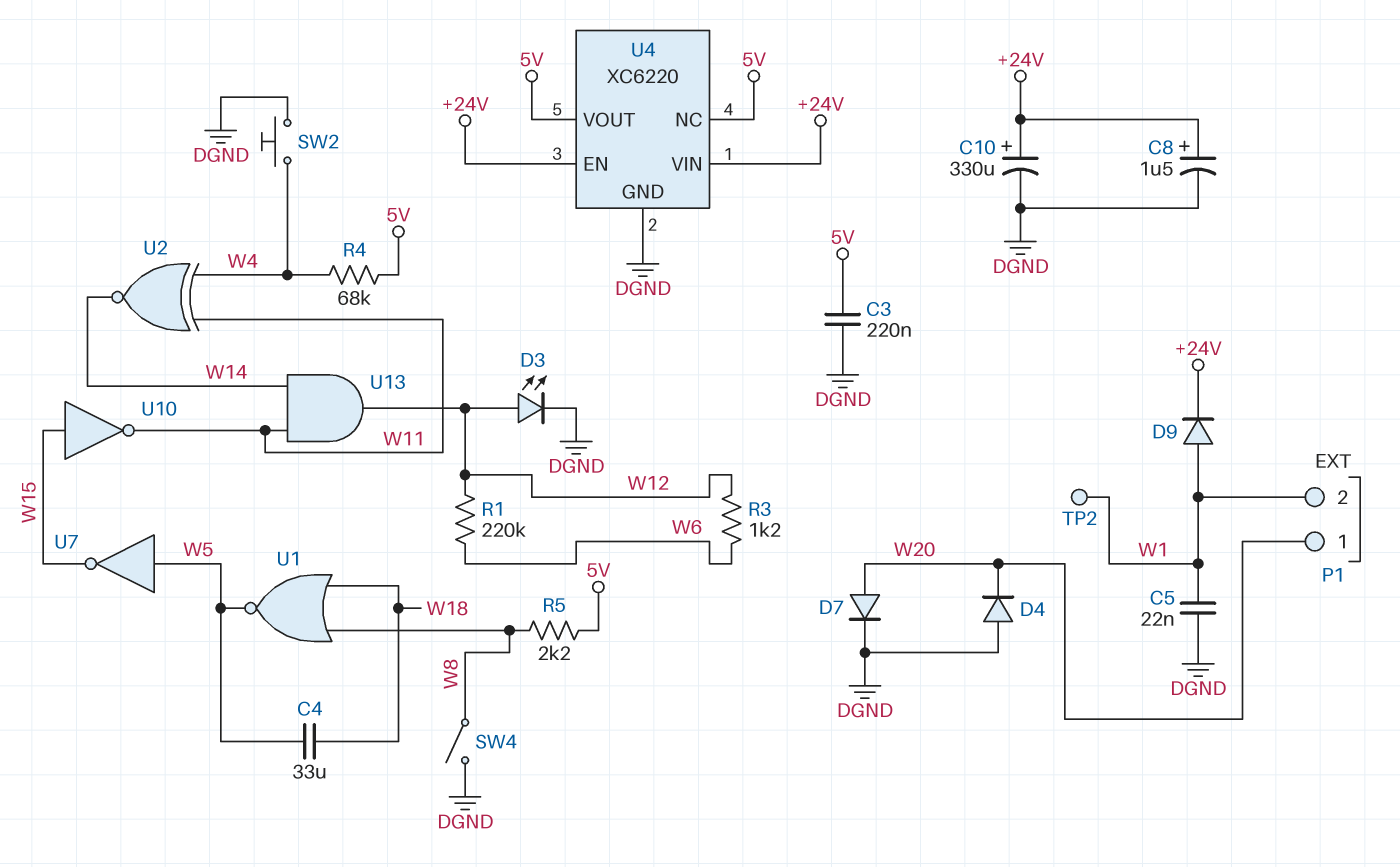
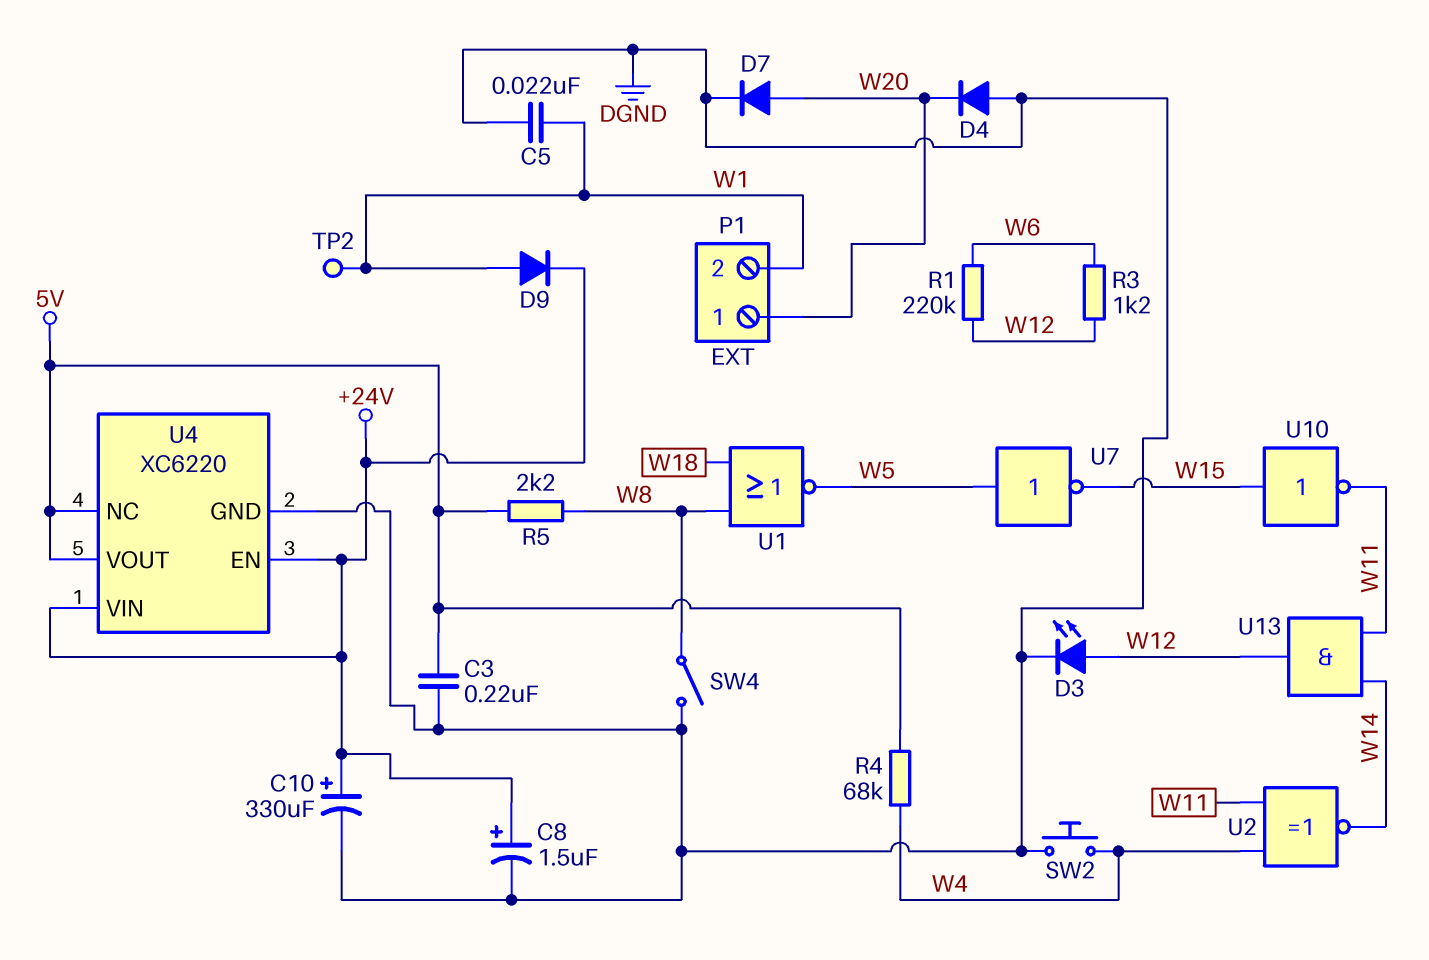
C4: 33uF (W5, W18) -> none

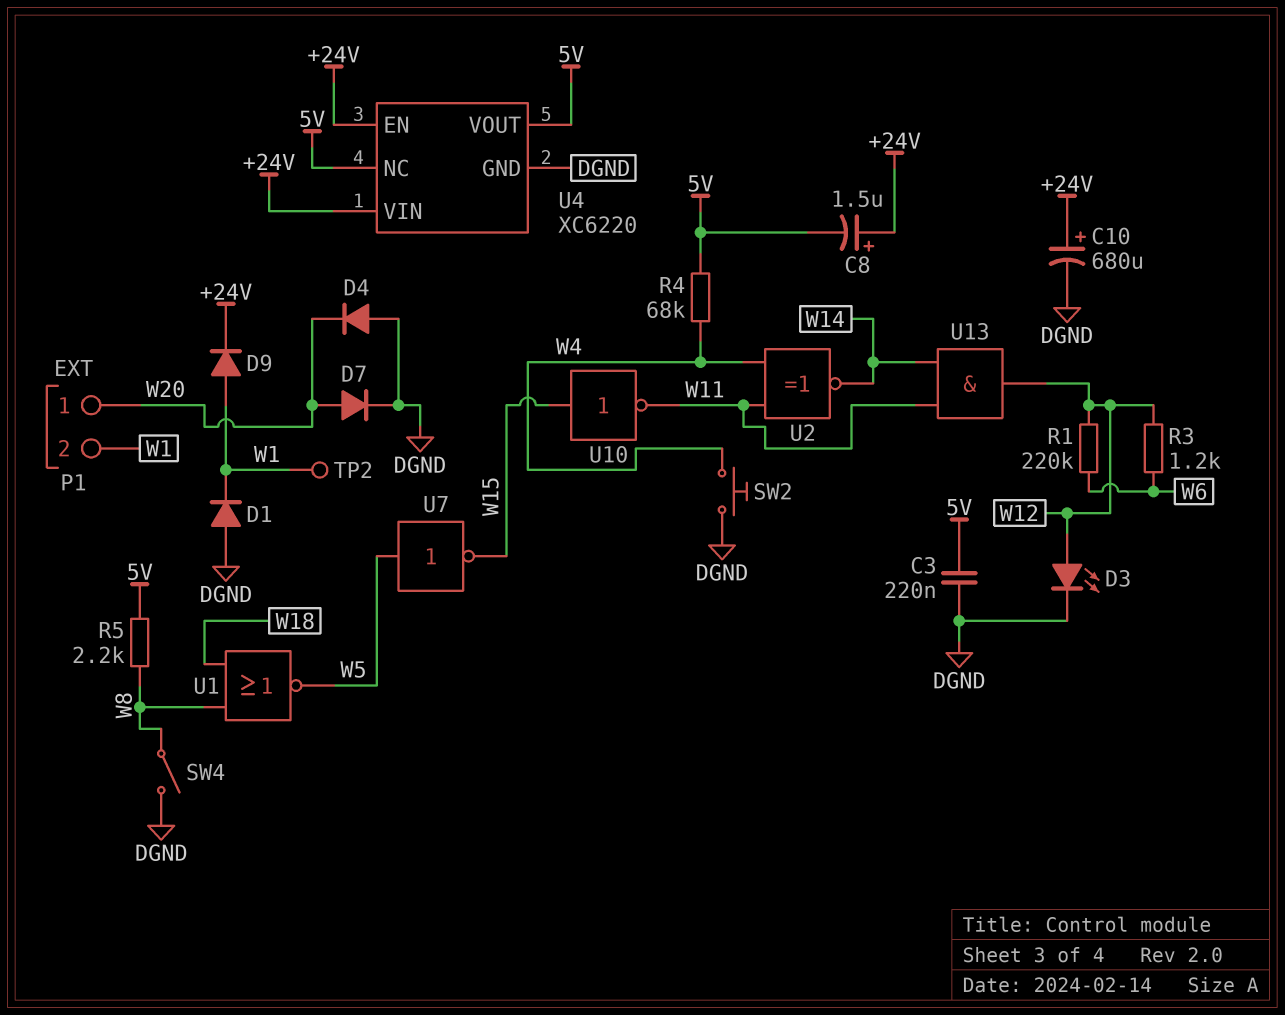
C5: 22nF (DGND, W1) -> none
C8: 1.5uF (plus +24V, minus DGND) -> 1.5uF (plus +24V, minus 5V)
C10: 330uF (plus +24V, minus DGND) -> 680uF (plus +24V, minus DGND)
D1: none -> diode (A DGND, K W1)

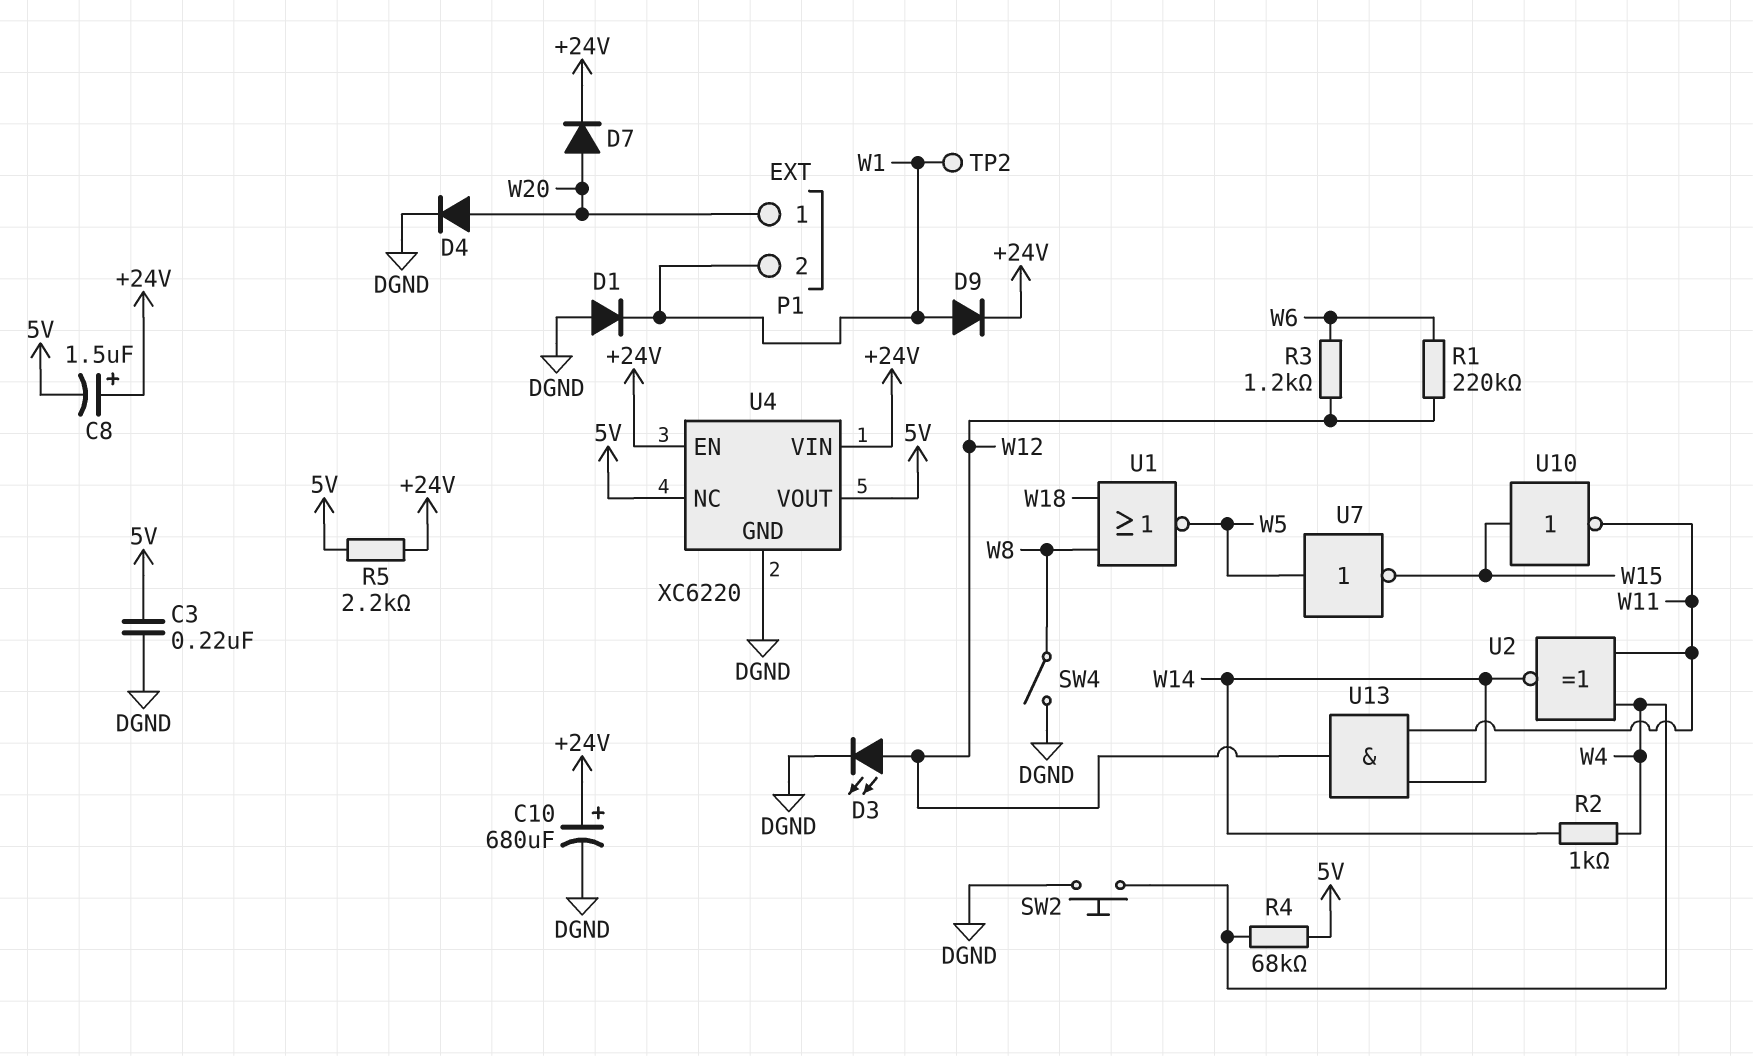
D4: diode (A DGND, K W20) -> diode (A W20, K DGND)
D7: diode (A W20, K DGND) -> diode (A W20, K +24V)
R2: none -> 1k (W4, W14)
R5: 2.2k (5V, W8) -> 2.2k (+24V, 5V)

